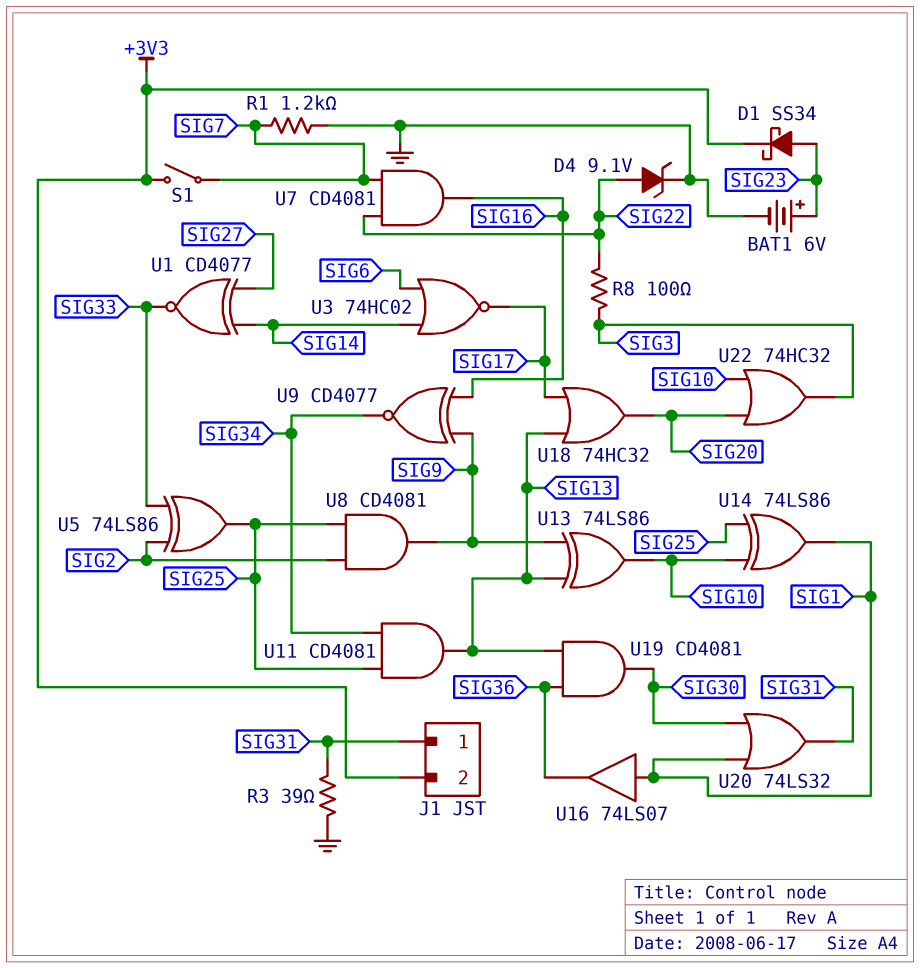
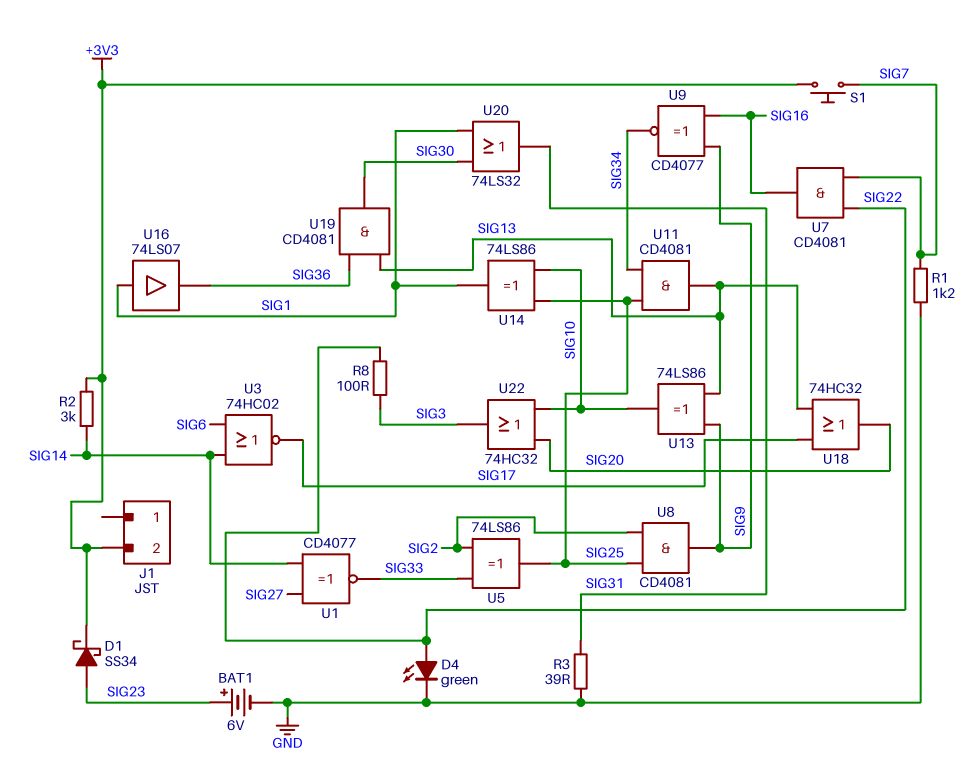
D4: zener 9.1V (A SIG22, K GND) -> LED green (A SIG22, K GND)
J1 pin 1: SIG31 -> none
R2: none -> 3k (+3V3, SIG14)
S1: switch (+3V3, SIG7) -> button (+3V3, SIG7)

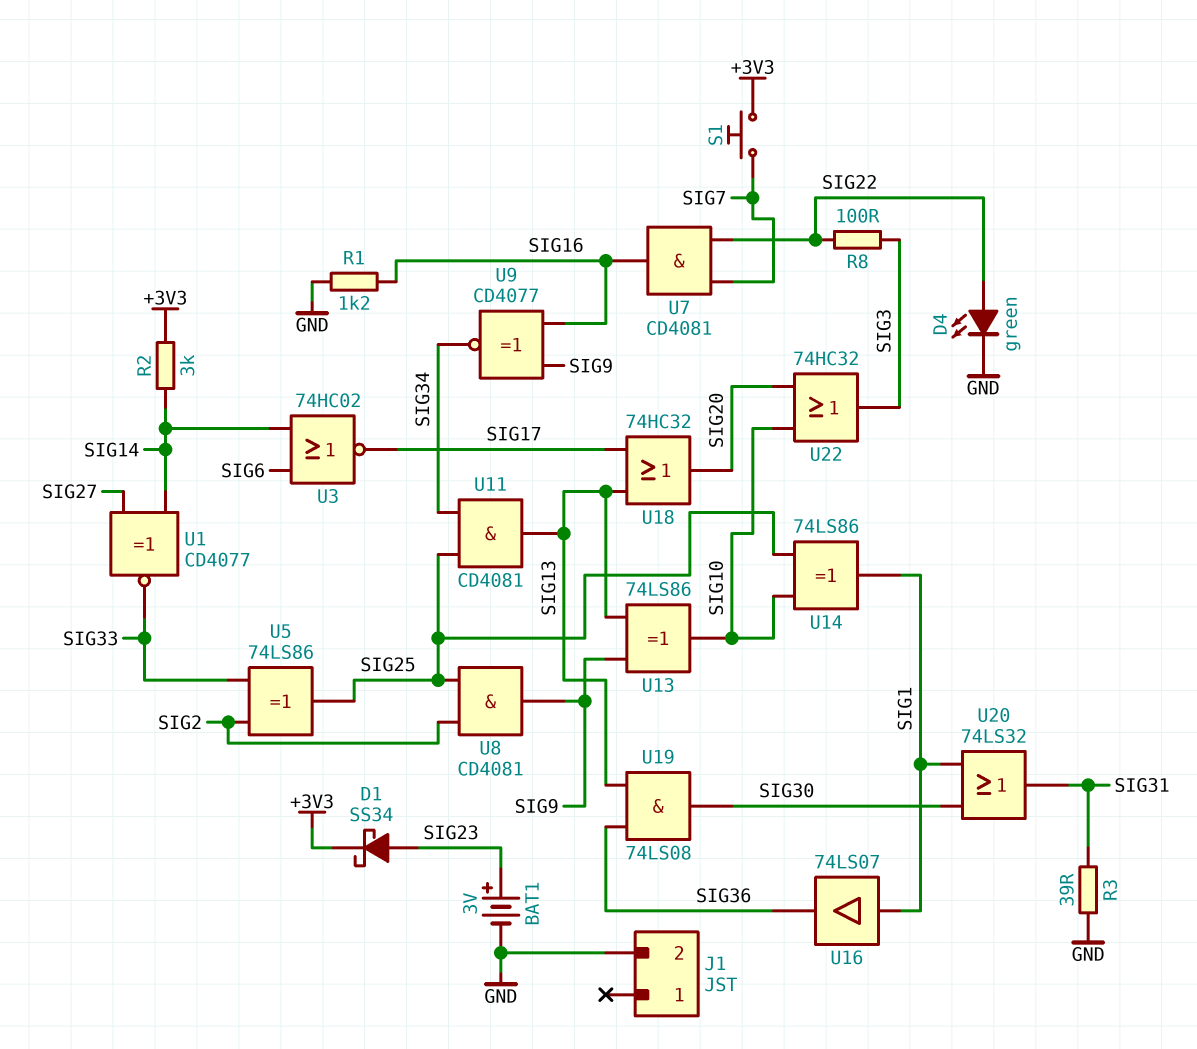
BAT1: 6V (plus SIG23, minus GND) -> 3V (plus SIG23, minus GND)
J1 pin 2: +3V3 -> GND
R1: 1.2k (GND, SIG7) -> 1.2k (GND, SIG16)
U19: AND CD4081 (in SIG13, in SIG36, out SIG30) -> AND 74LS08 (in SIG13, in SIG36, out SIG30)

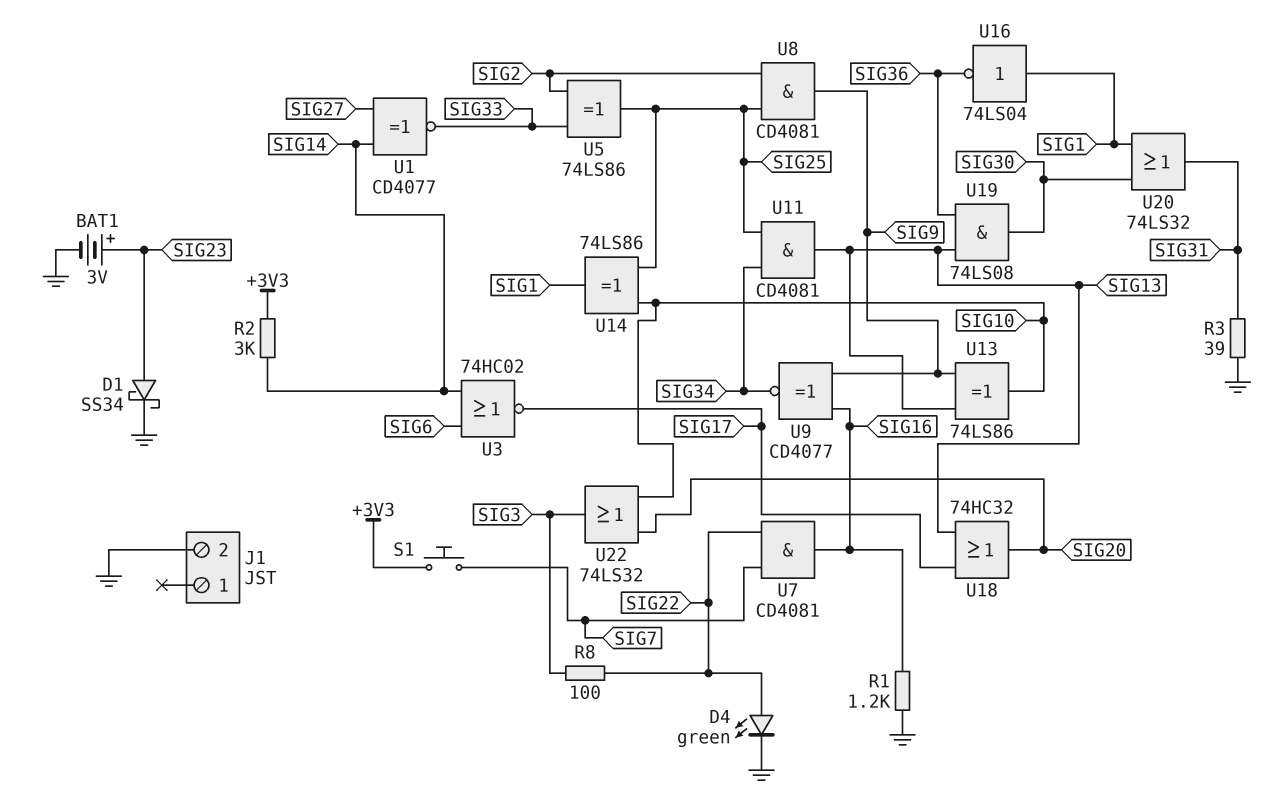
D1: schottky SS34 (A SIG23, K +3V3) -> schottky SS34 (A SIG23, K GND)
U16: buffer 74LS07 (in SIG1, out SIG36) -> NOT 74LS04 (in SIG1, out SIG36)
U22: OR 74HC32 (in SIG10, in SIG20, out SIG3) -> OR 74LS32 (in SIG10, in SIG20, out SIG3)

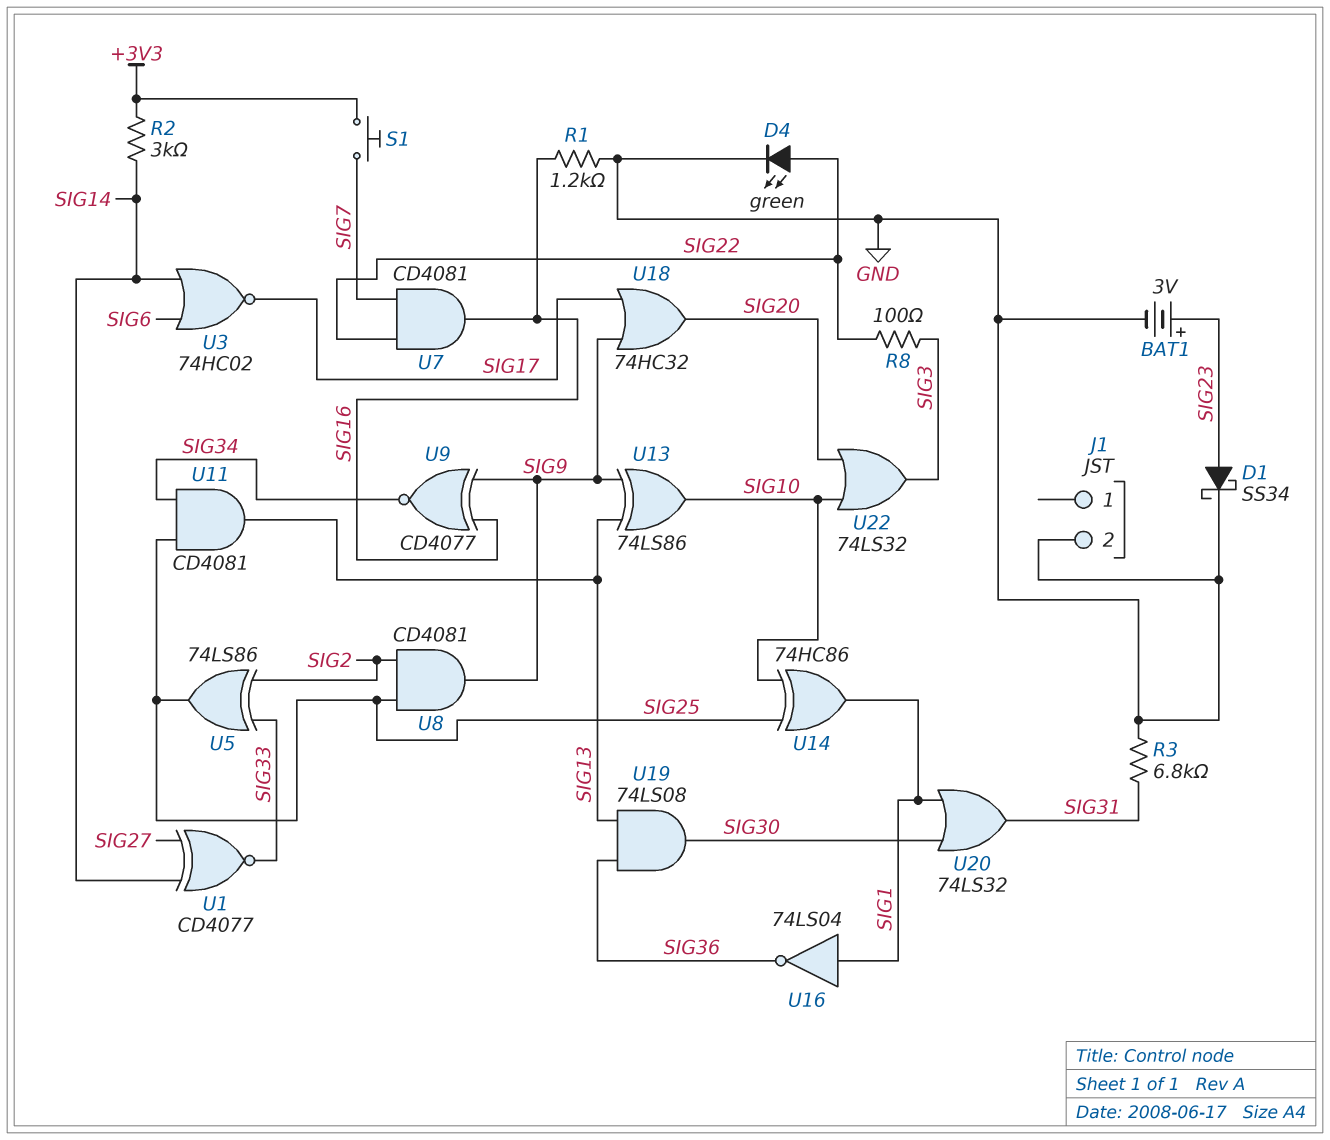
R3: 39 (GND, SIG31) -> 6.8k (GND, SIG31)
U14: XOR 74LS86 (in SIG10, in SIG25, out SIG1) -> XOR 74HC86 (in SIG10, in SIG25, out SIG1)
U18: OR 74HC32 (in SIG13, in SIG17, out SIG20) -> OR 74HC32 (in SIG9, in SIG17, out SIG20)

